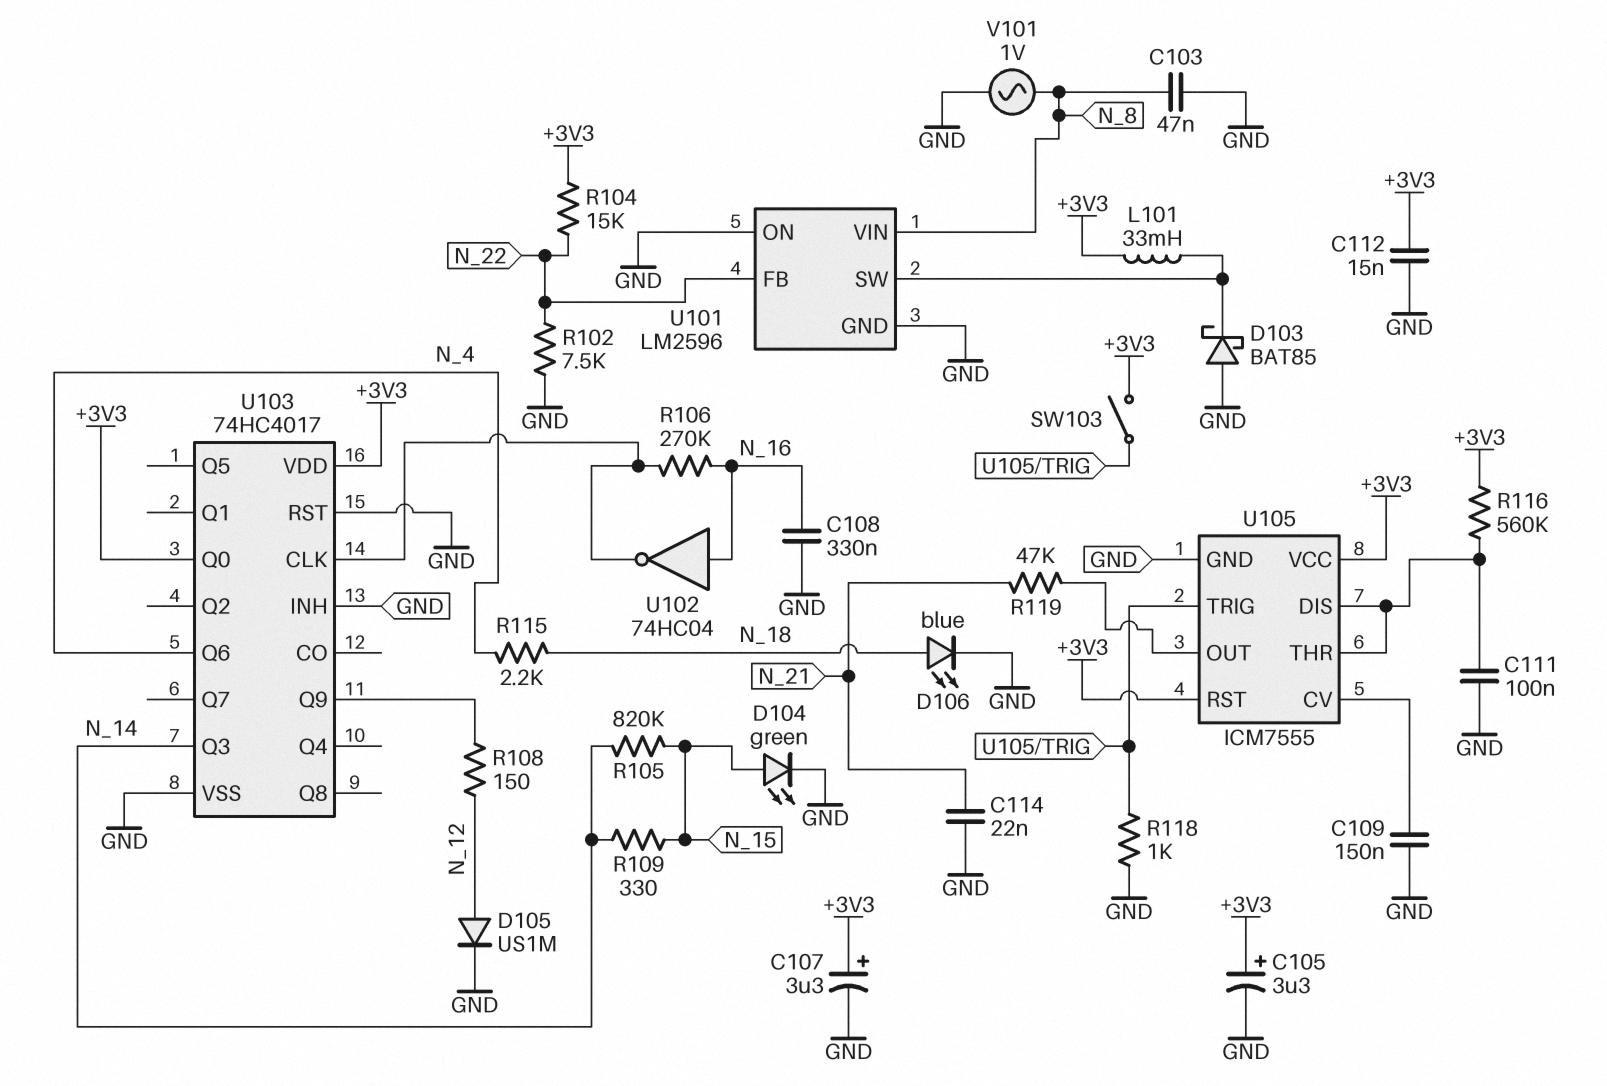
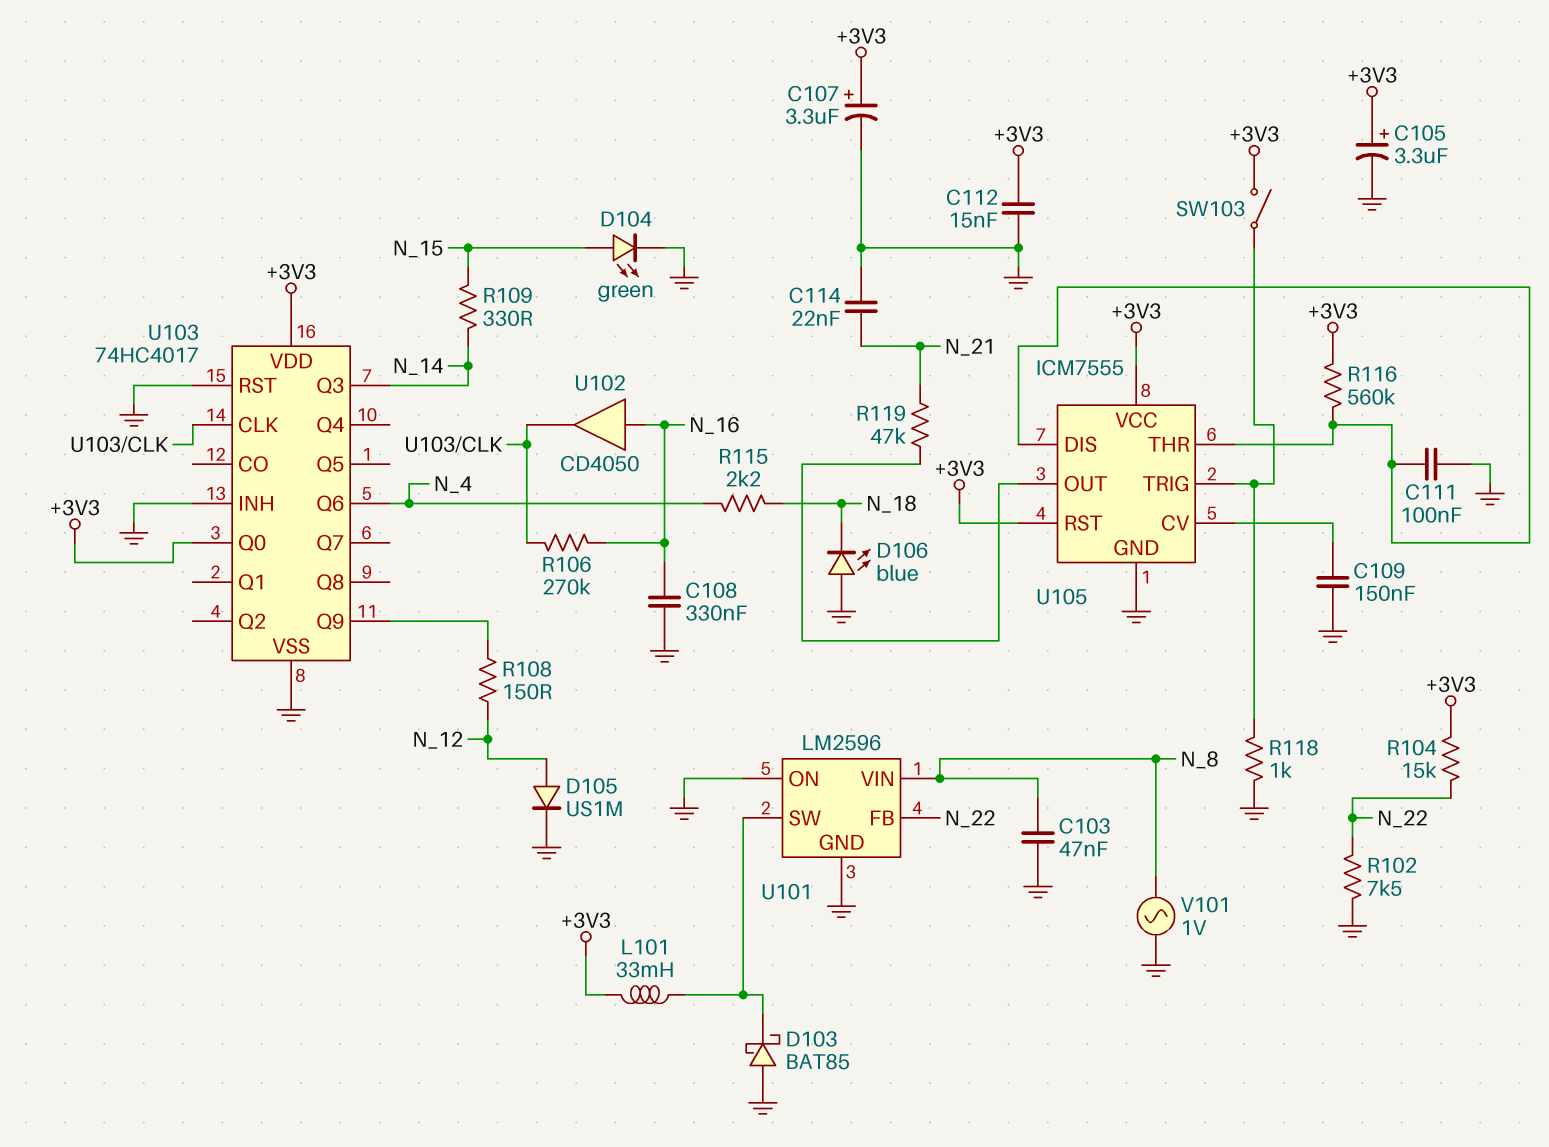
D106: LED blue (A N_18, K GND) -> LED blue (A GND, K N_18)
R105: 820k (N_14, N_15) -> none
U102: NOT 74HC04 (in N_16, out U103/CLK) -> buffer CD4050 (in N_16, out U103/CLK)

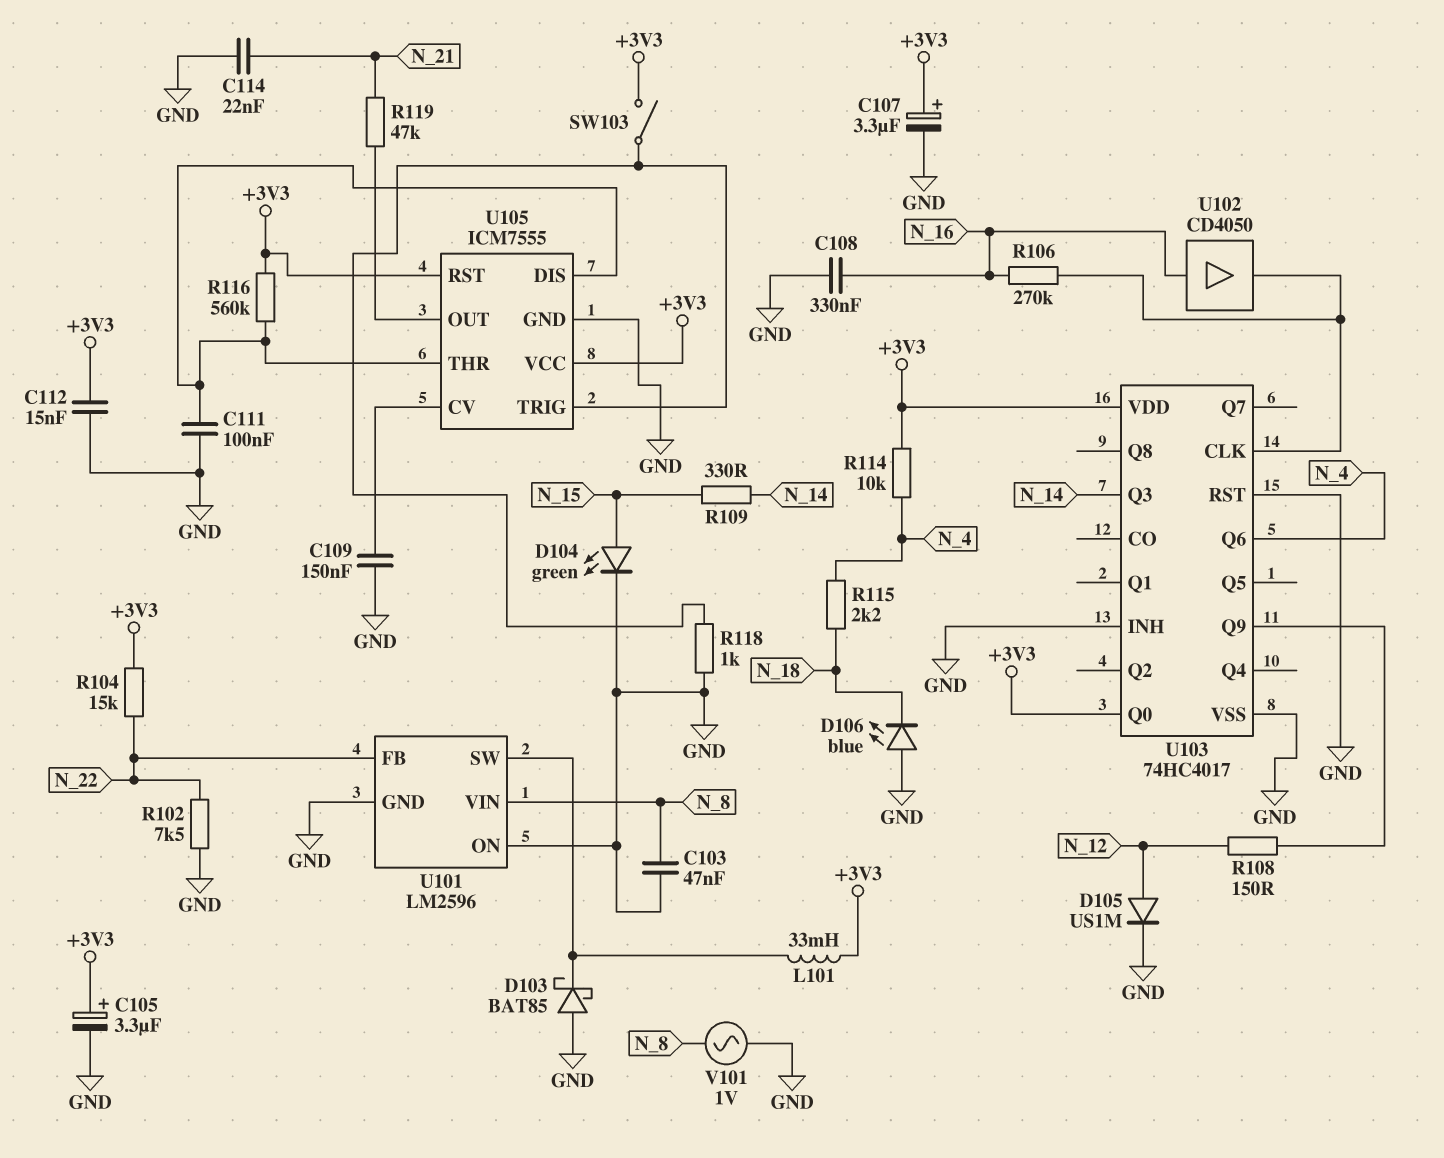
R114: none -> 10k (+3V3, N_4)

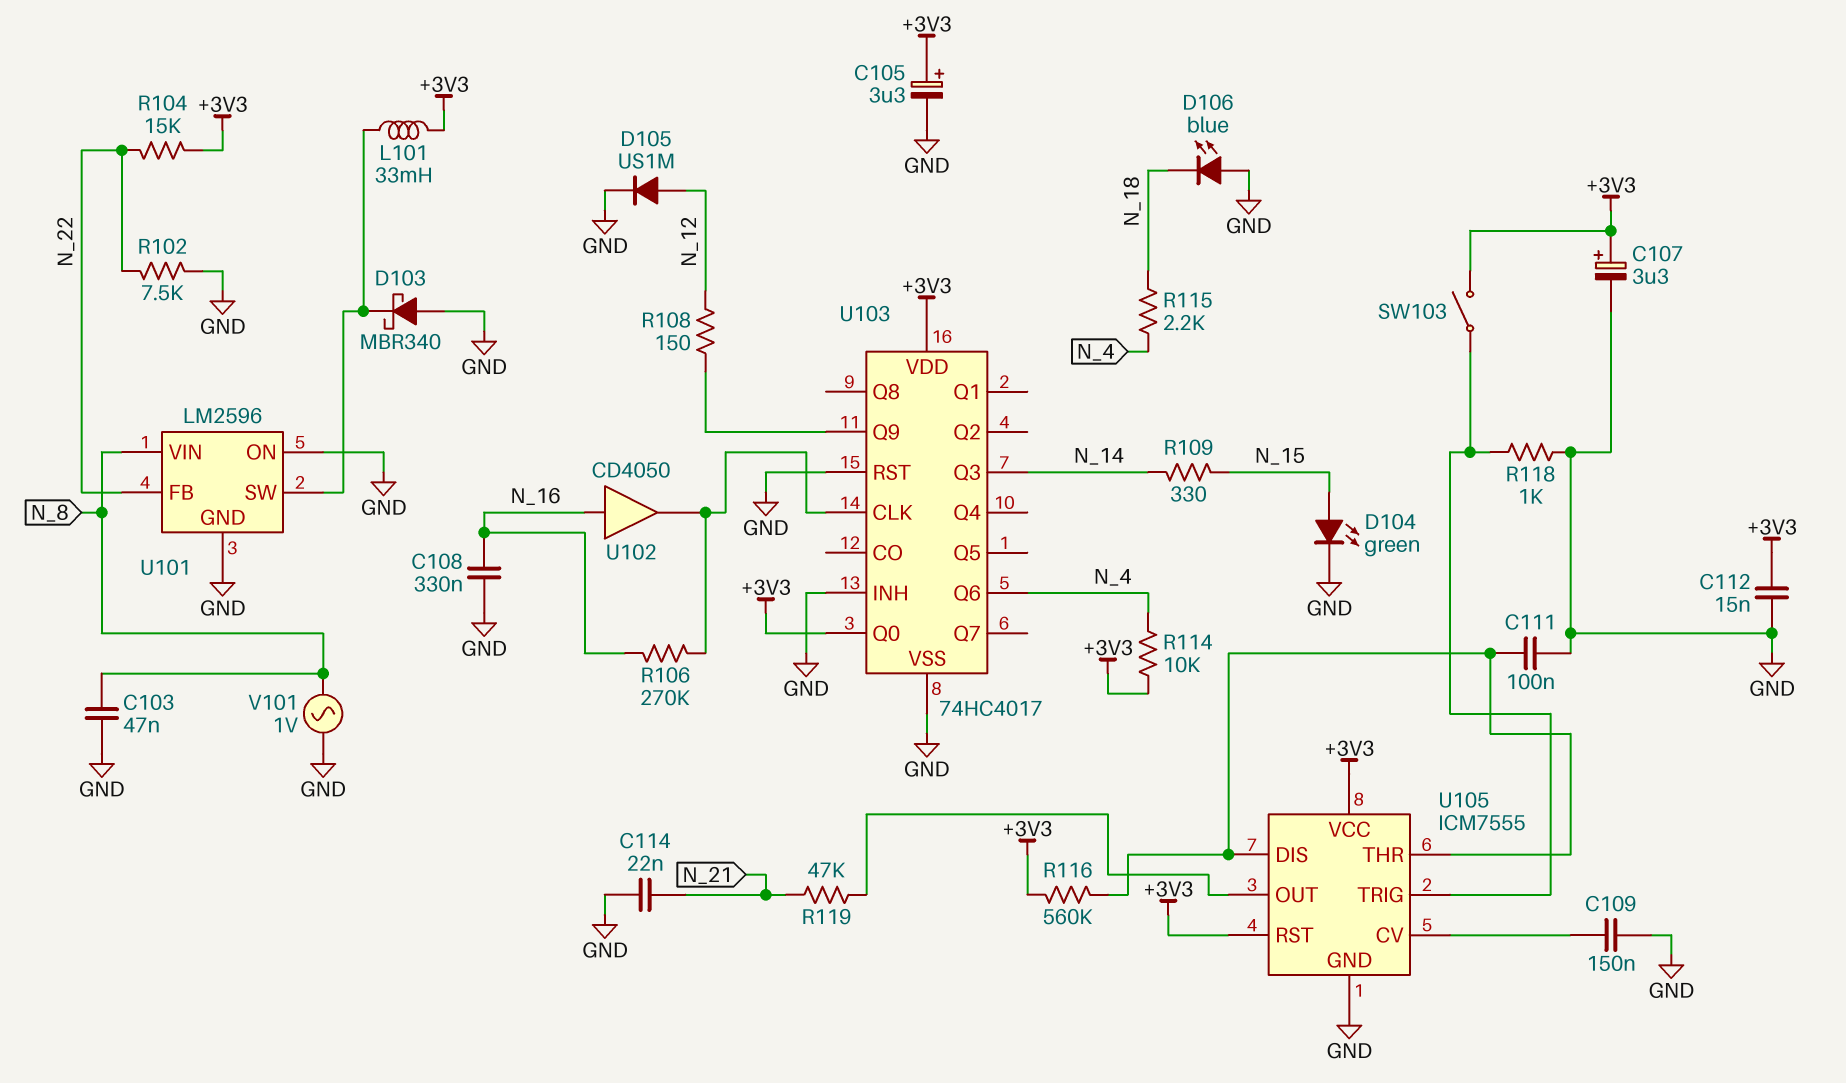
D103: schottky BAT85 (A GND, K U101/SW) -> schottky MBR340 (A GND, K U101/SW)

